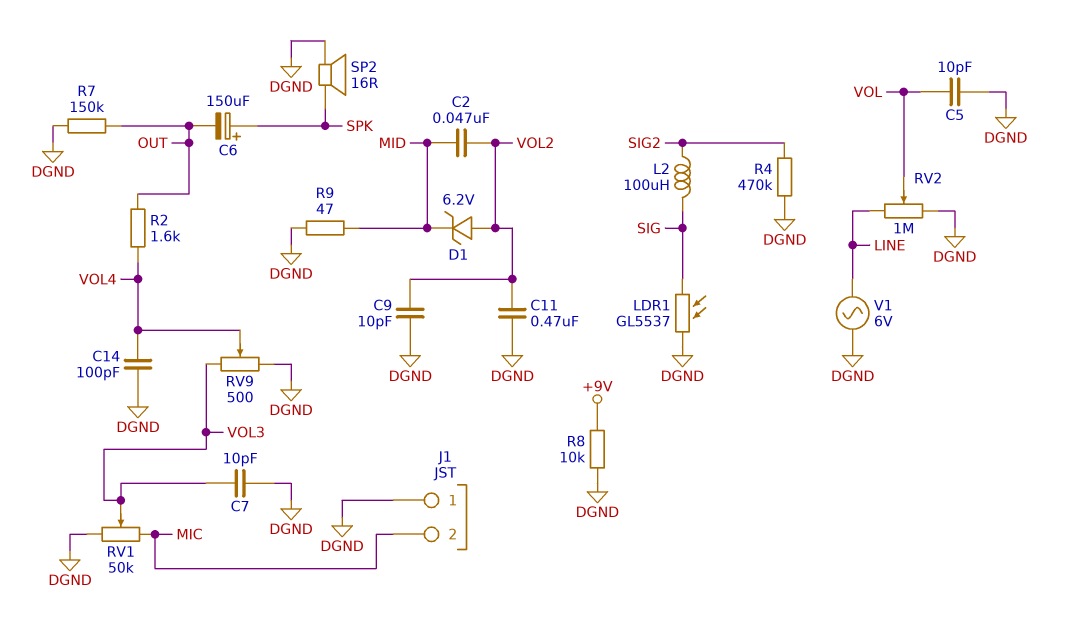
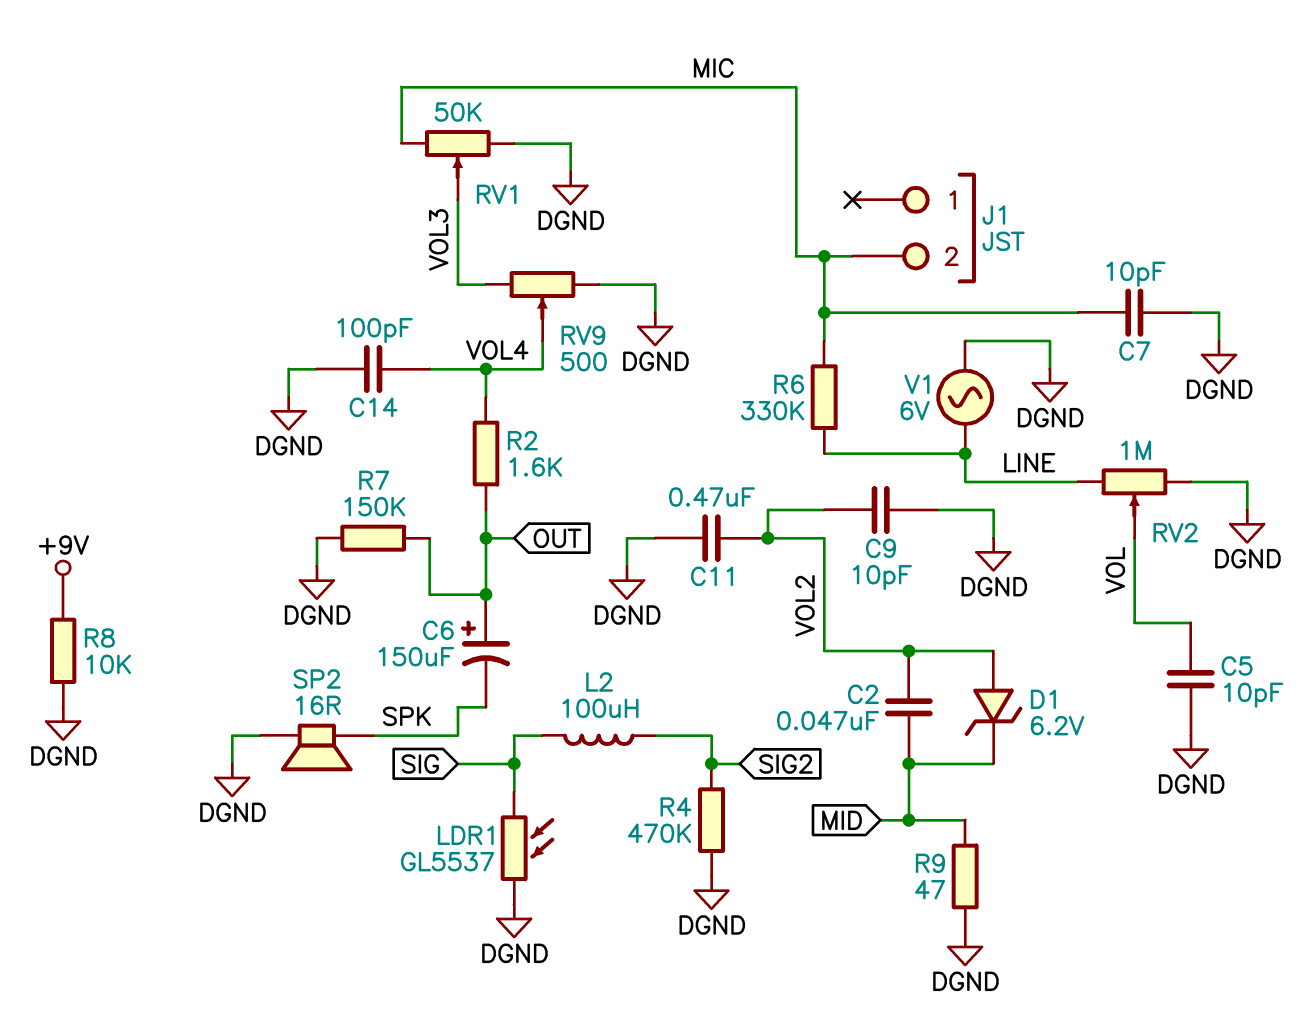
C6: 150uF (plus SPK, minus OUT) -> 150uF (plus OUT, minus SPK)
C7: 10pF (DGND, VOL3) -> 10pF (DGND, MIC)
J1 pin 1: DGND -> none
R6: none -> 330k (LINE, MIC)

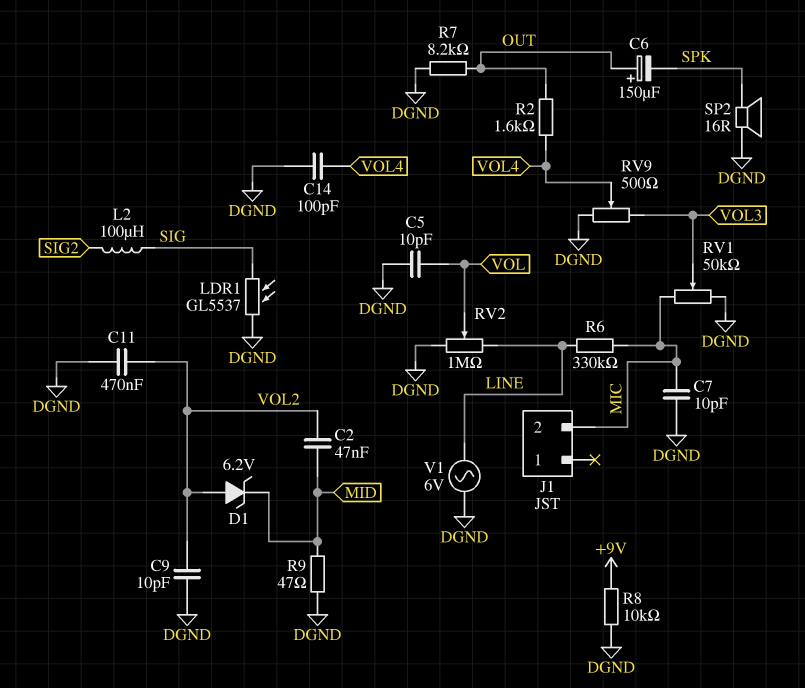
R4: 470k (DGND, SIG2) -> none
R7: 150k (DGND, OUT) -> 8.2k (DGND, OUT)

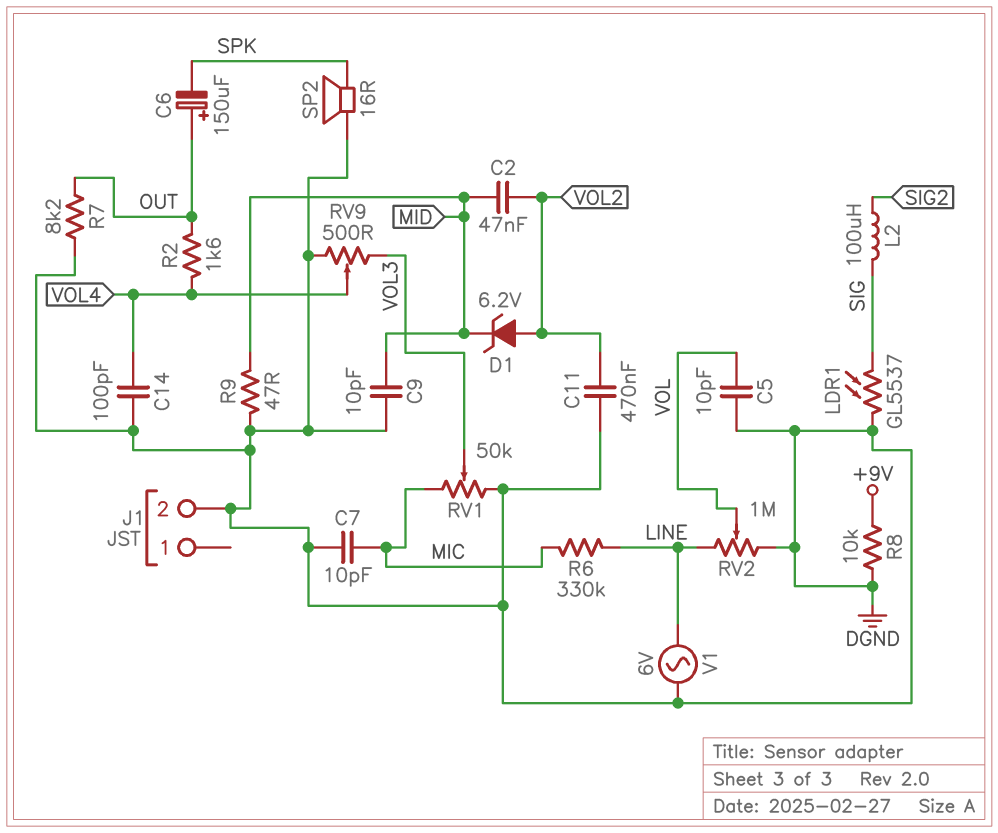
C9: 10pF (DGND, VOL2) -> 10pF (DGND, MID)
J1 pin 2: MIC -> DGND

